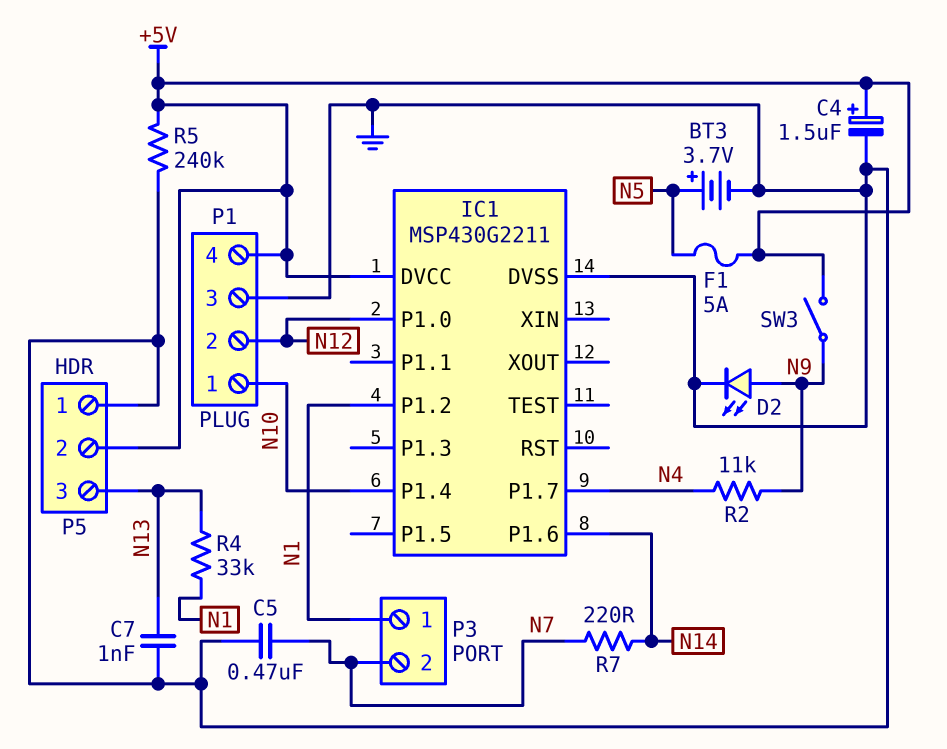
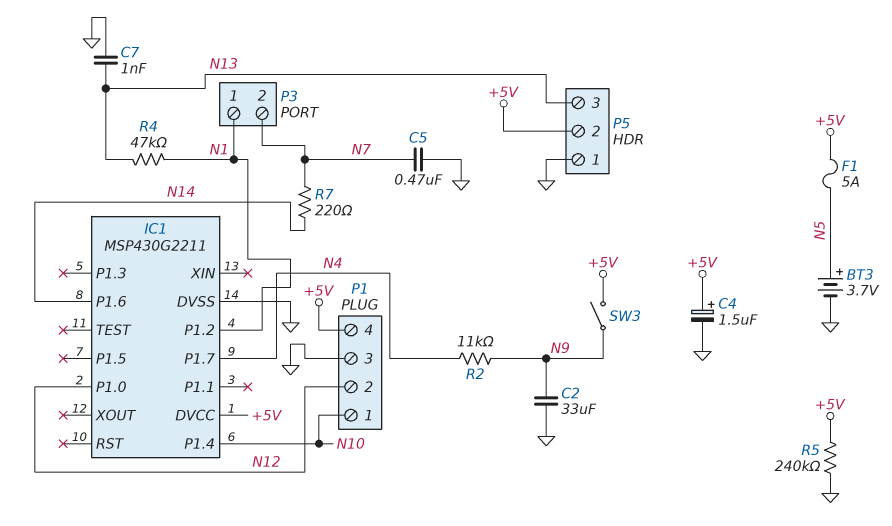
C2: none -> 33uF (GND, N9)
D2: LED (A N9, K GND) -> none
R4: 33k (N1, N13) -> 47k (N1, N13)

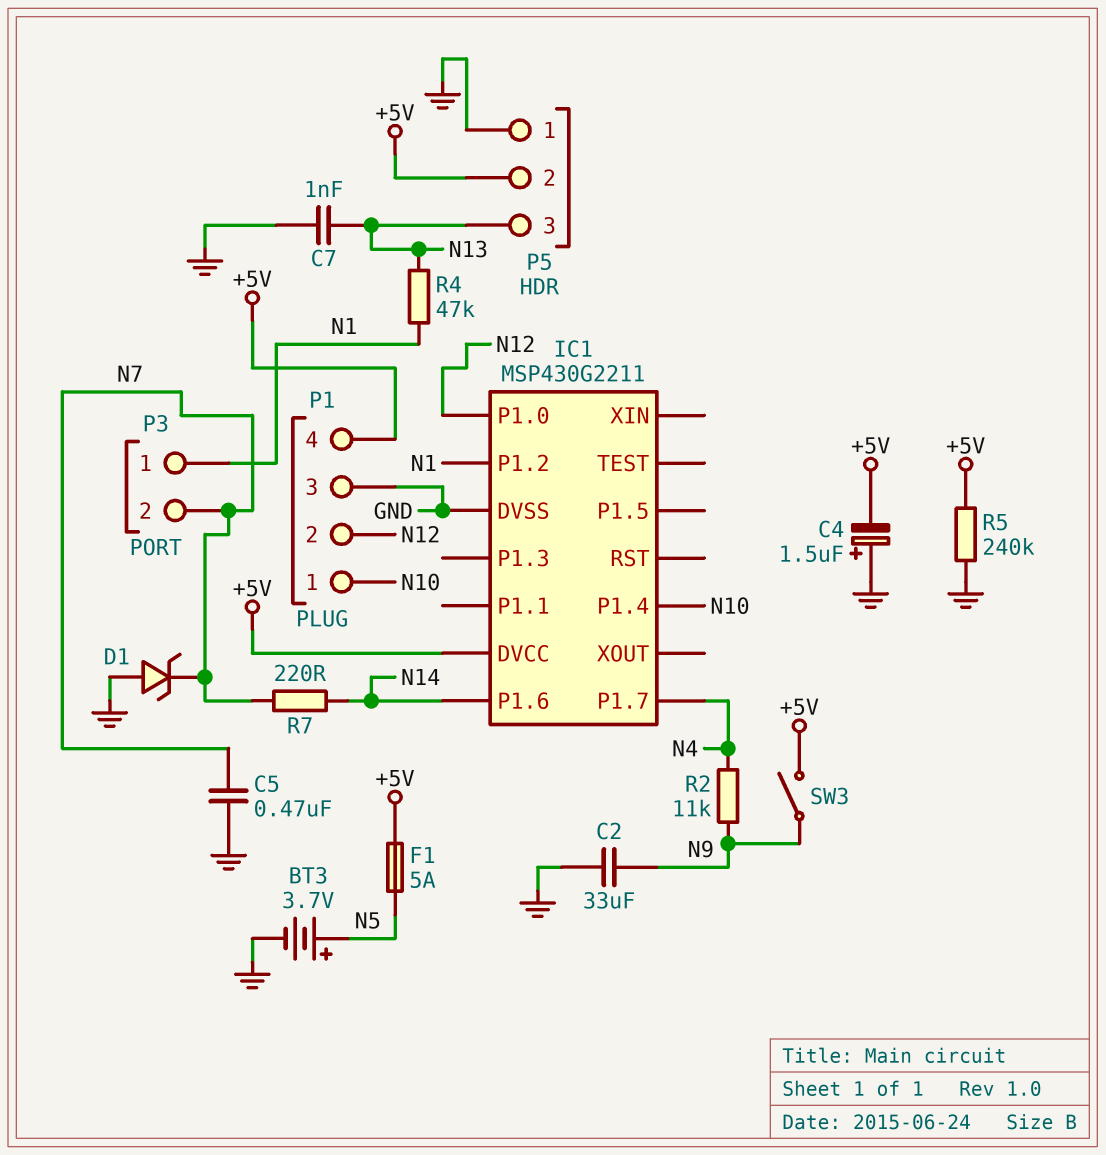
C4: 1.5uF (plus +5V, minus GND) -> 1.5uF (plus GND, minus +5V)
D1: none -> zener (A GND, K N7)

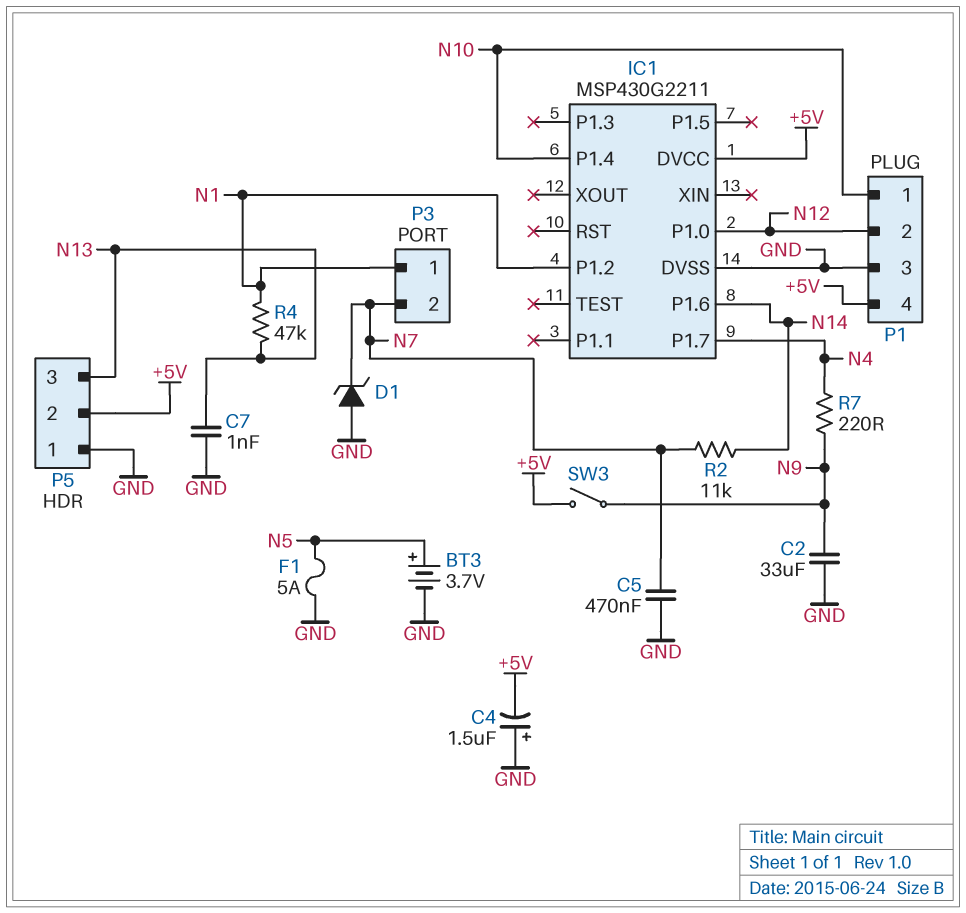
F1: 5A (+5V, N5) -> 5A (GND, N5)
R2: 11k (N4, N9) -> 11k (N7, N14)
R5: 240k (+5V, GND) -> none
R7: 220 (N7, N14) -> 220 (N4, N9)

